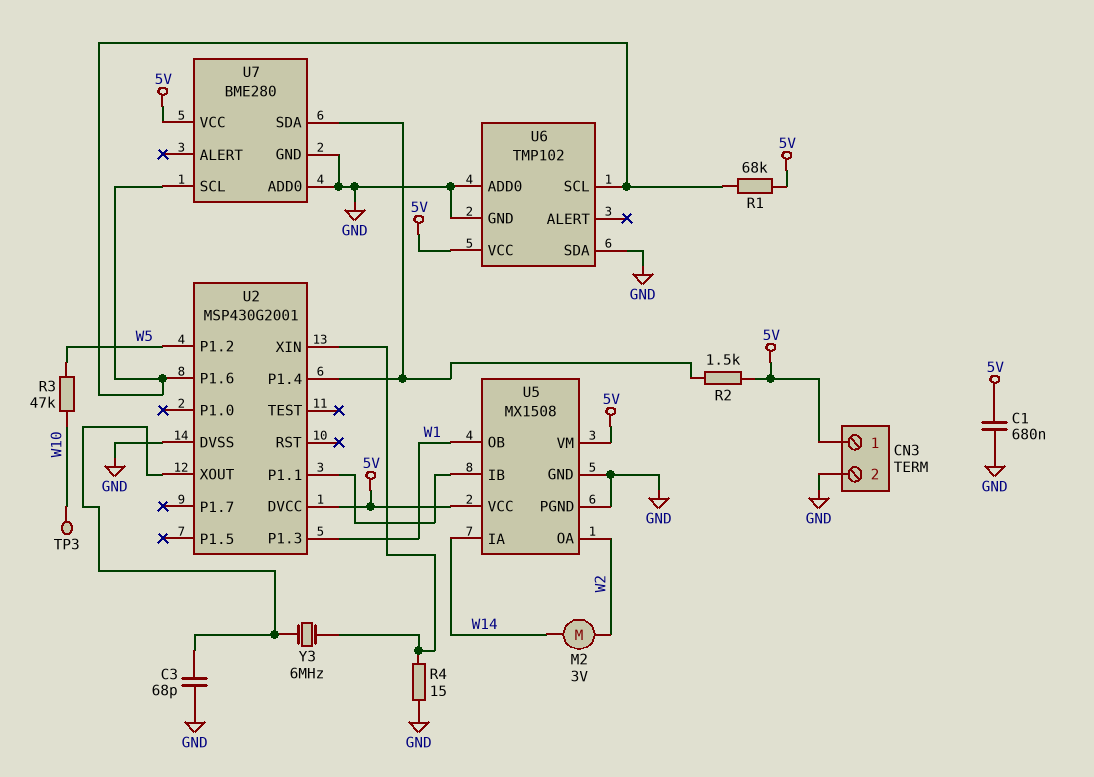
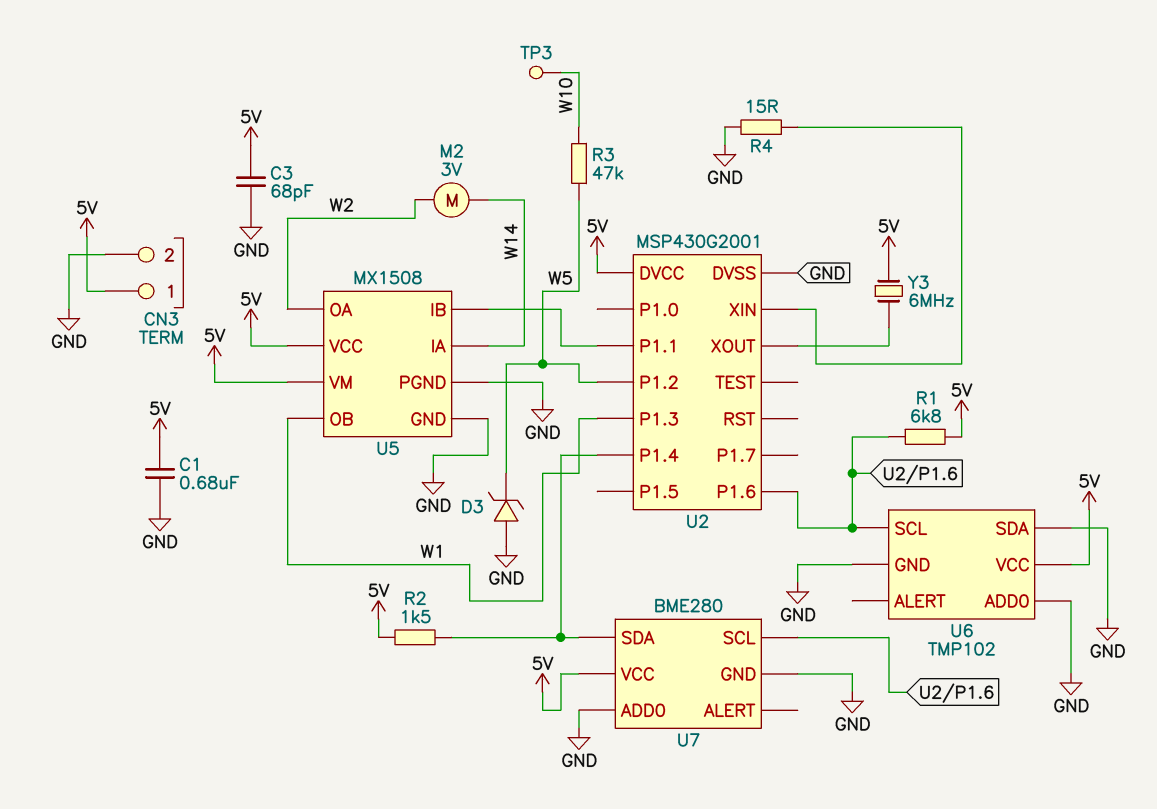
C3: 68pF (GND, U2/XOUT) -> 68pF (5V, GND)
D3: none -> zener (A GND, K W5)
R1: 68k (5V, U2/P1.6) -> 6.8k (5V, U2/P1.6)
Y3: 6MHz (U2/XIN, U2/XOUT) -> 6MHz (5V, U2/XOUT)

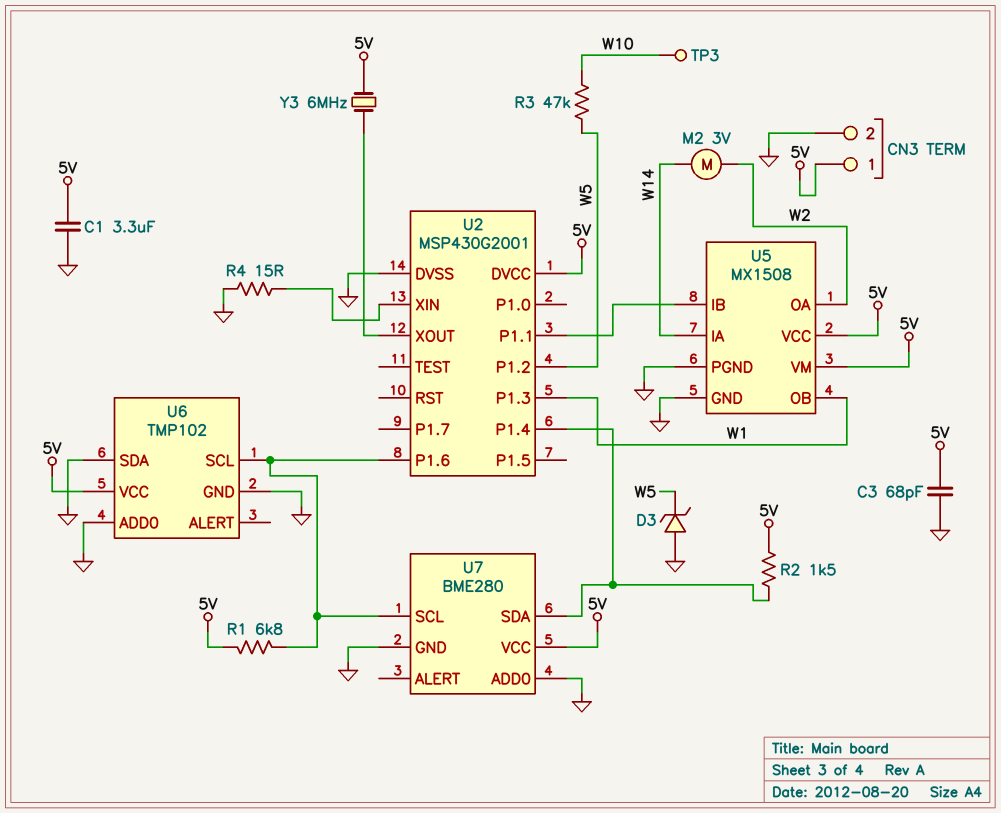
C1: 680nF (5V, GND) -> 3.3uF (5V, GND)

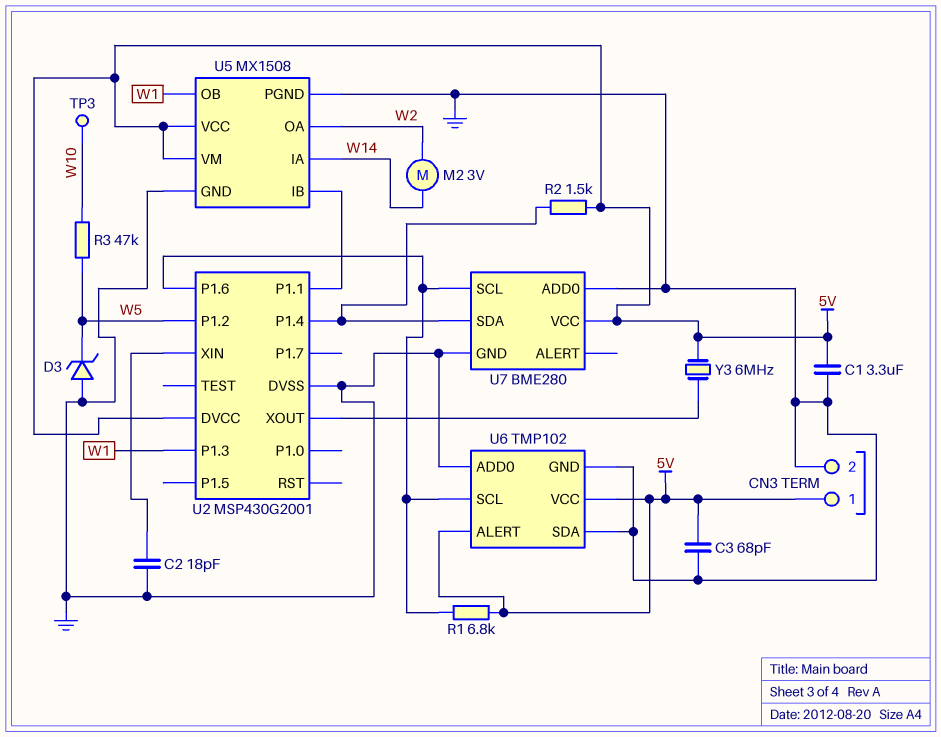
C2: none -> 18pF (GND, U2/XIN)
R4: 15 (GND, U2/XIN) -> none
U6 pin ALERT: none -> 5V

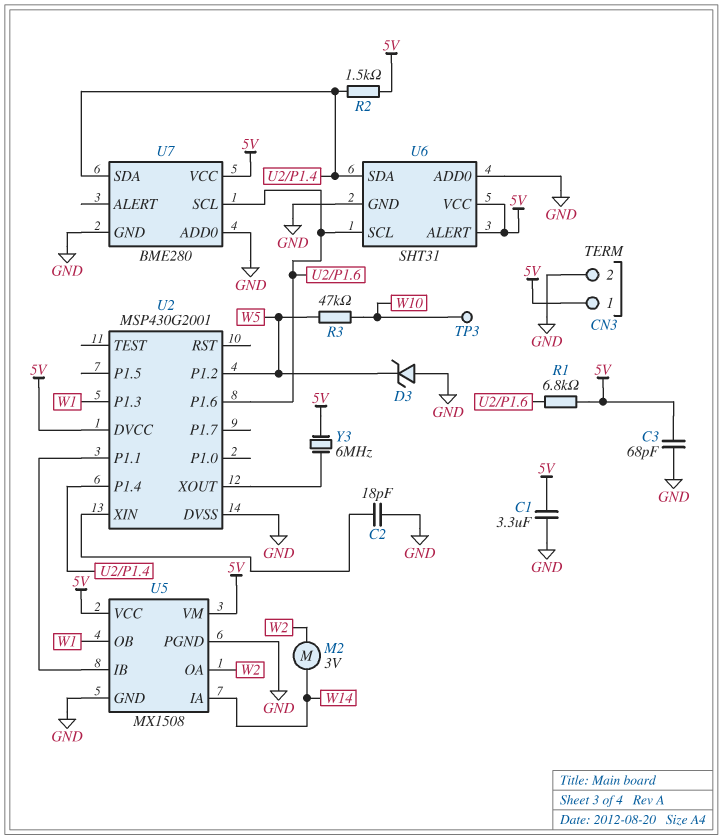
U6: TMP102 -> SHT31
U6 pin SDA: GND -> U2/P1.4

